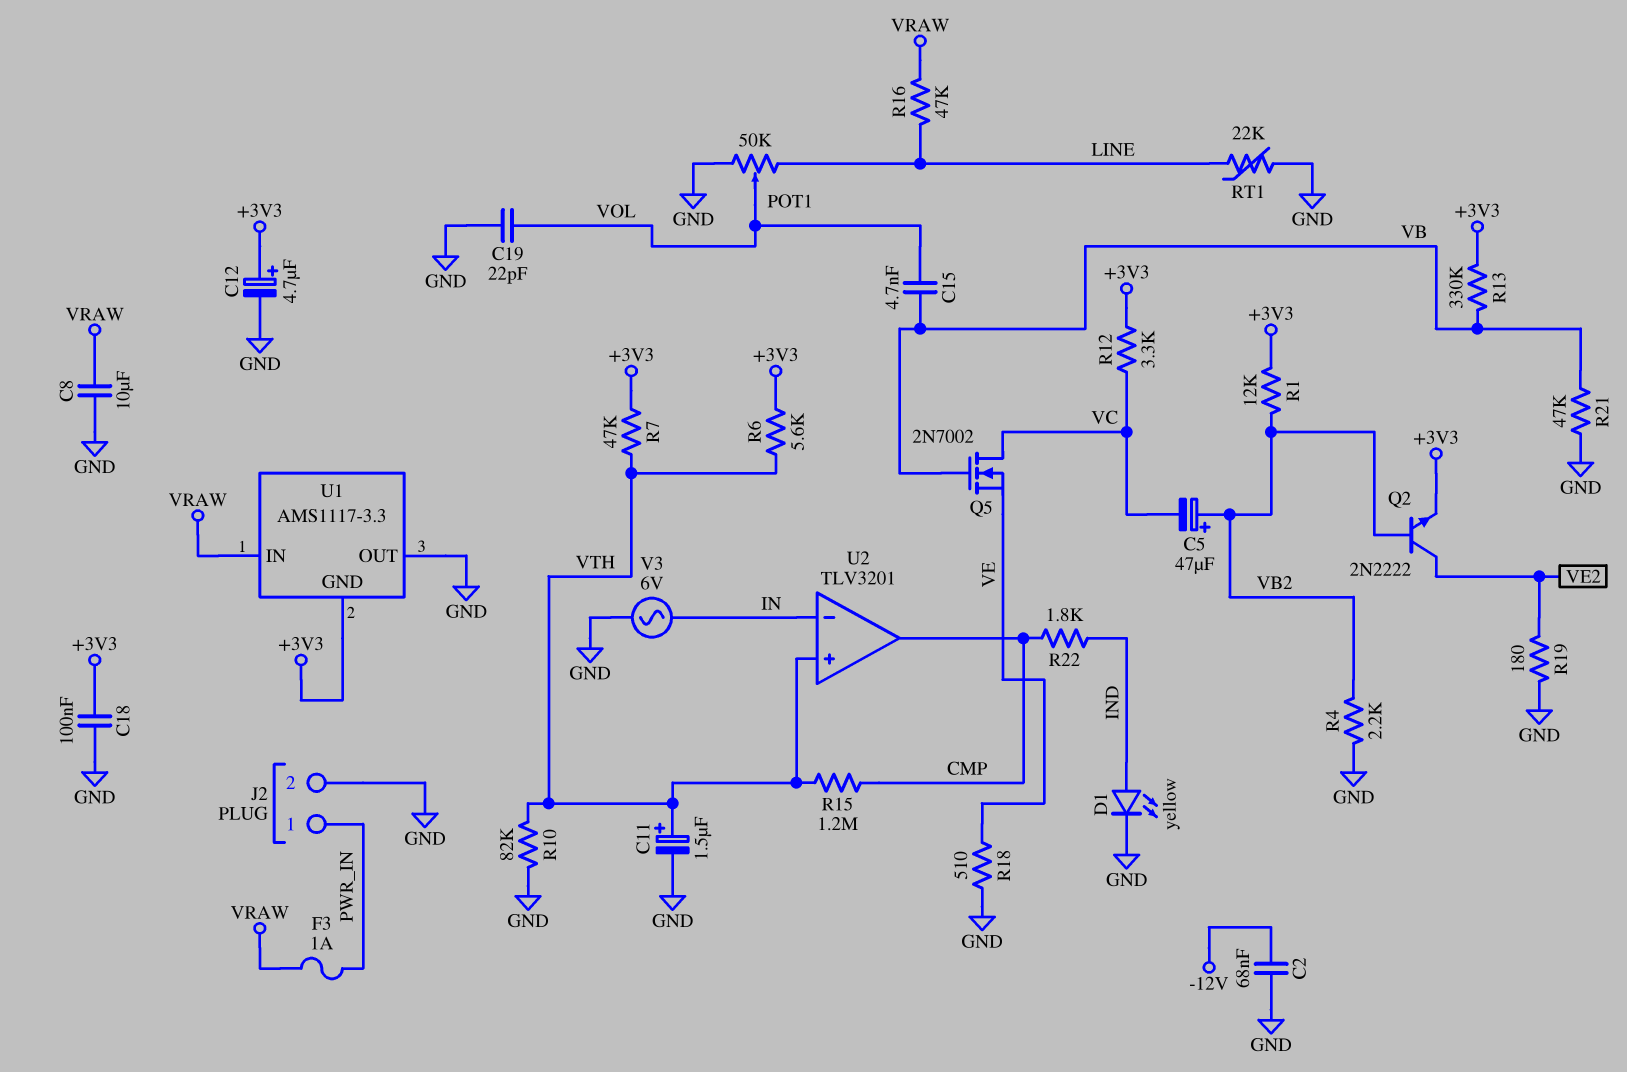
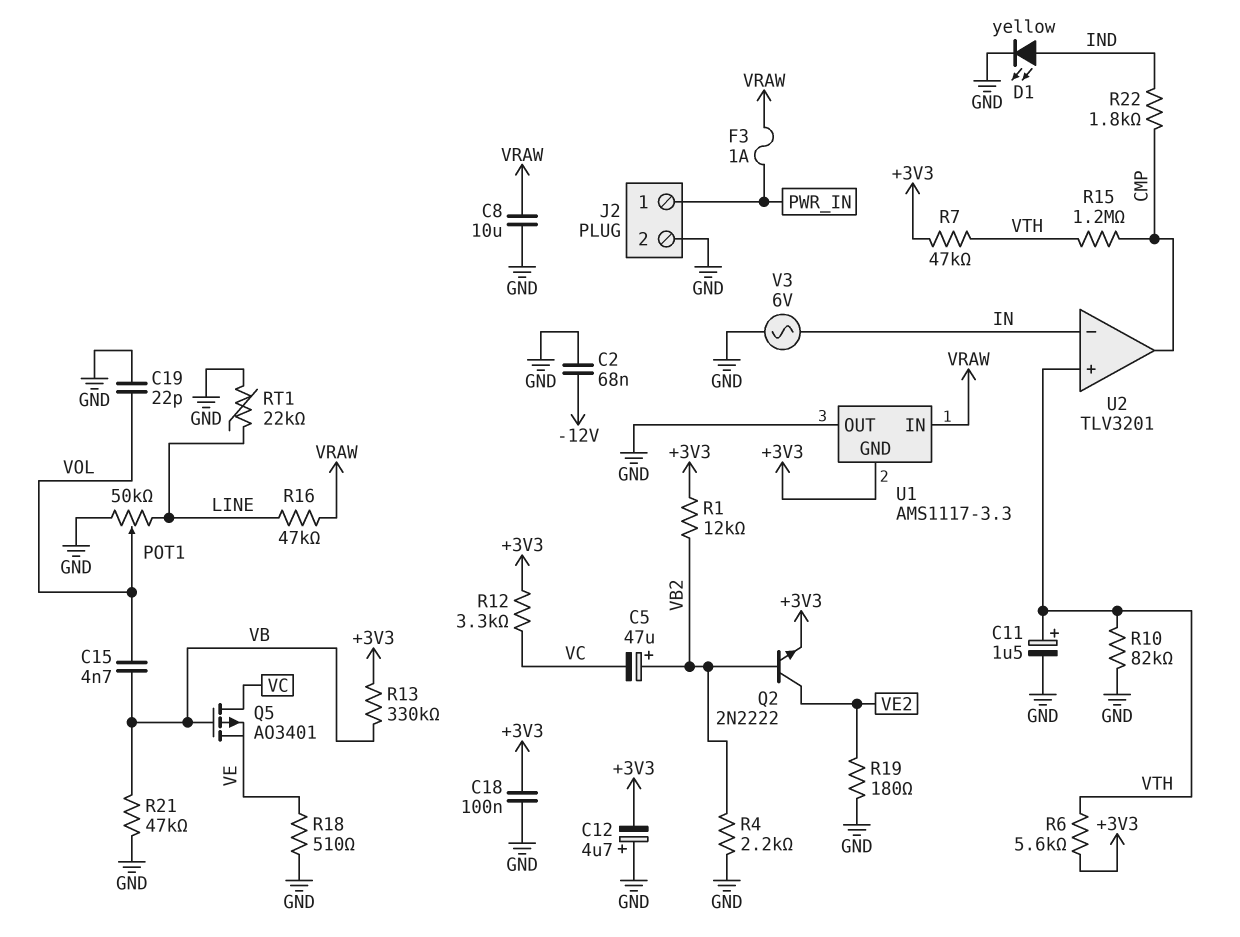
C12: 4.7uF (plus +3V3, minus GND) -> 4.7uF (plus GND, minus +3V3)
Q5: NMOS 2N7002 (G VB, D VC, S VE) -> PMOS AO3401 (G VB, D VC, S VE)

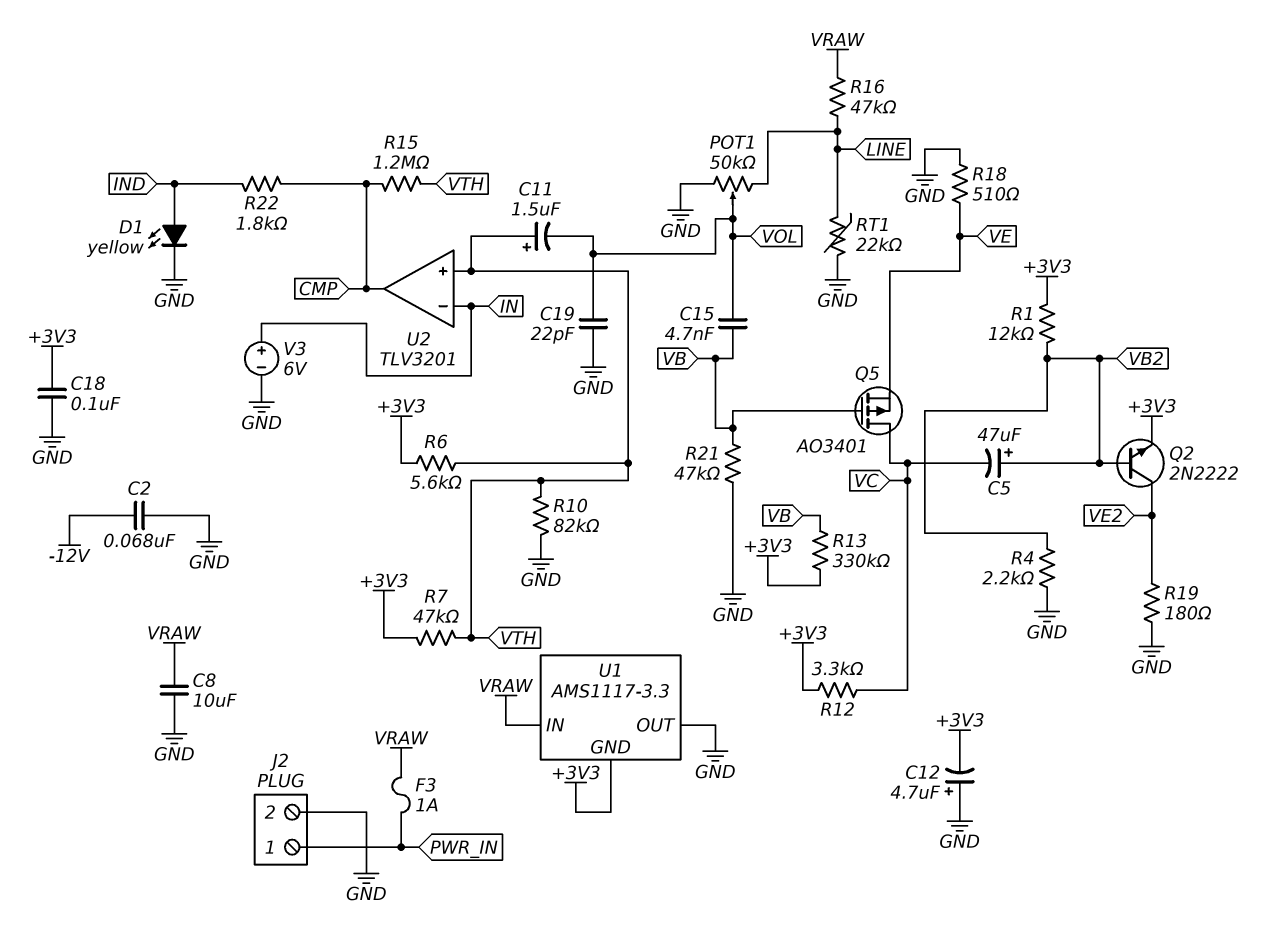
C11: 1.5uF (plus VTH, minus GND) -> 1.5uF (plus VTH, minus VOL)
V3: AC 6V (GND, IN) -> 6V (plus IN, minus GND)

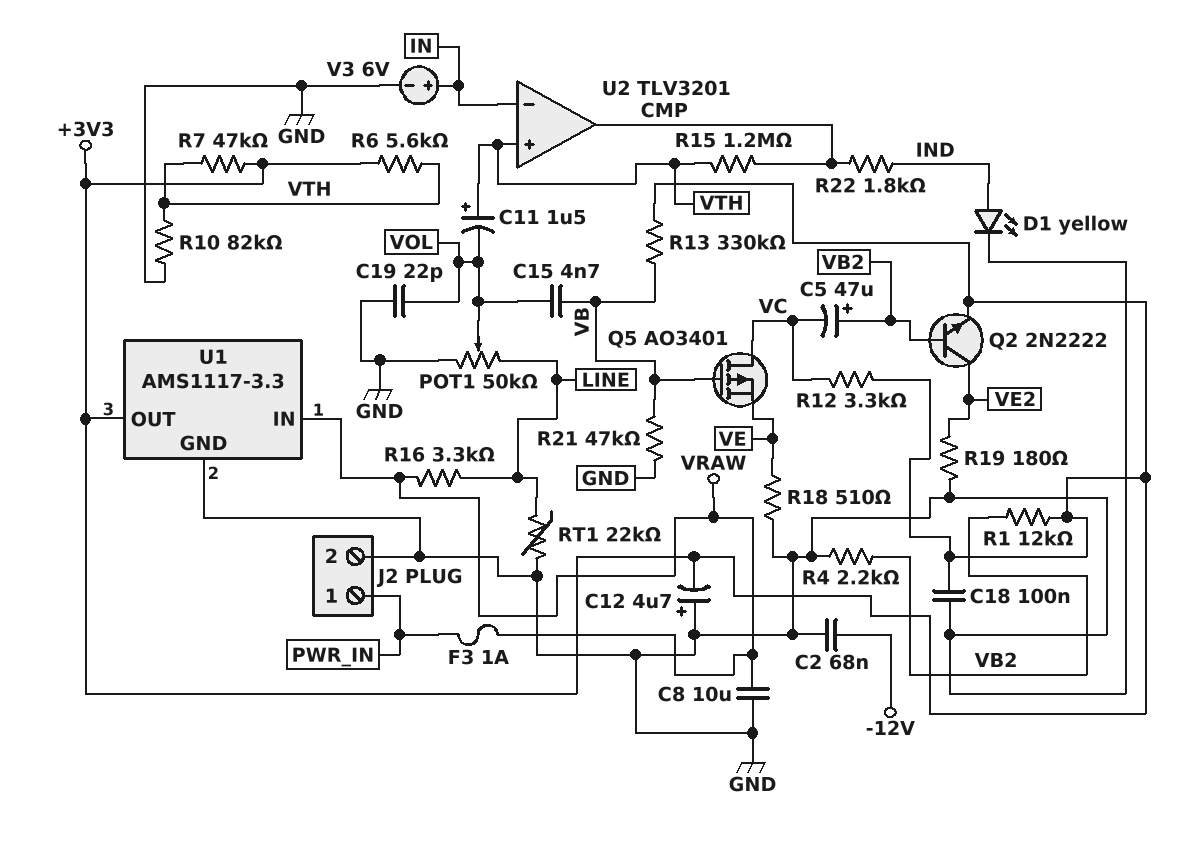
R16: 47k (LINE, VRAW) -> 3.3k (LINE, VRAW)
U1 pin GND: +3V3 -> GND
U1 pin OUT: GND -> +3V3

